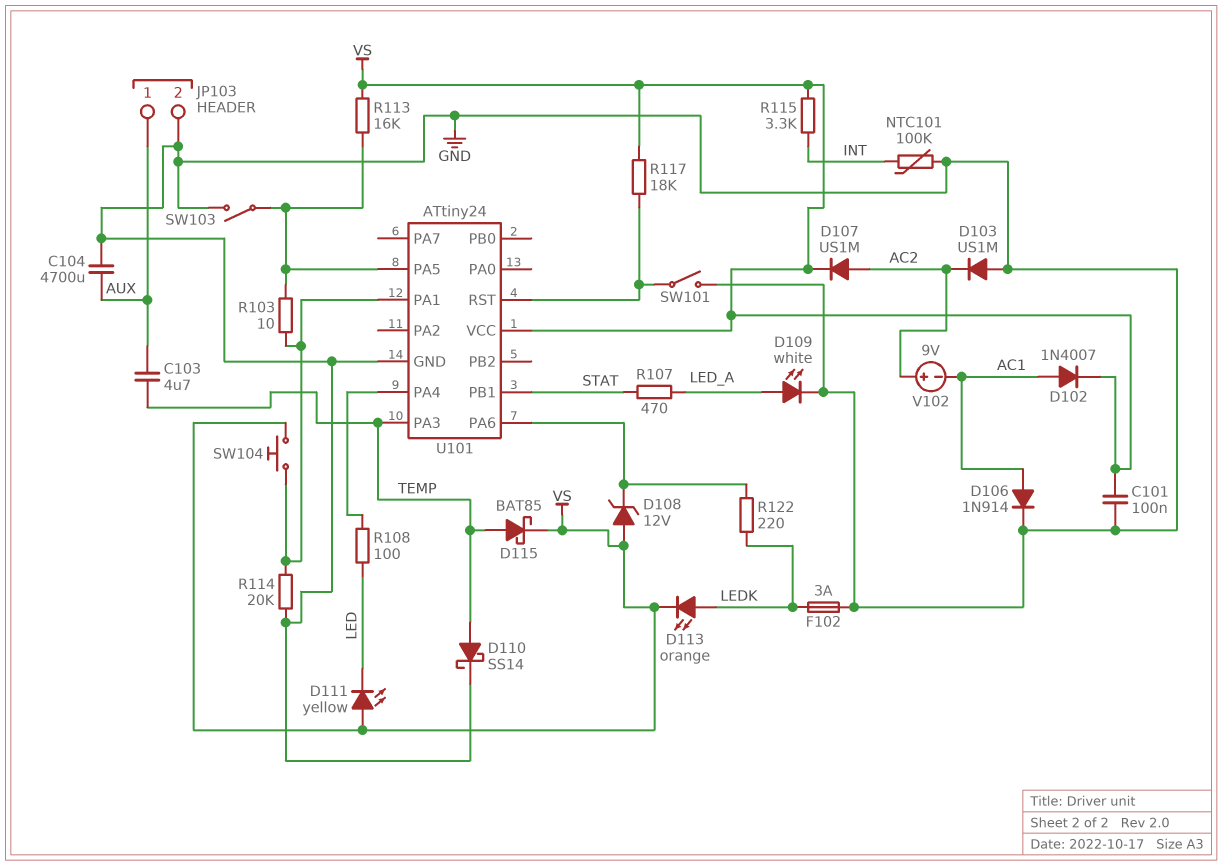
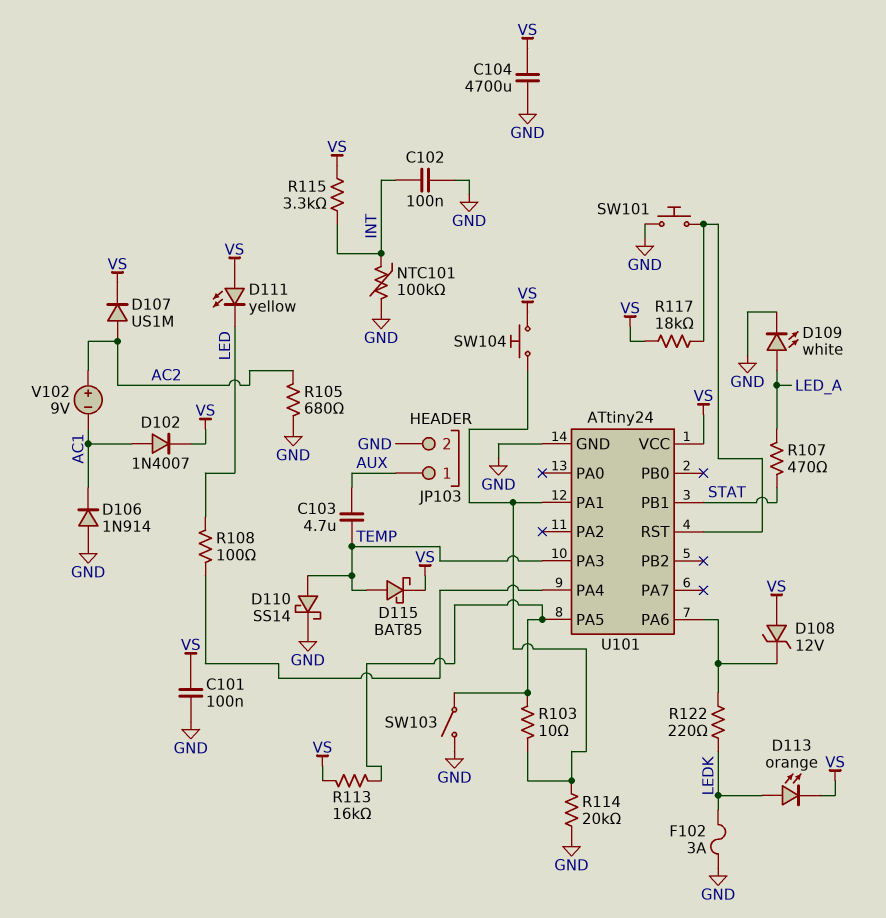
C102: none -> 100nF (GND, INT)
C104: 4700uF (AUX, GND) -> 4700uF (GND, VS)
D103: diode US1M (A GND, K AC2) -> none
D106: diode 1N914 (A AC1, K GND) -> diode 1N914 (A GND, K AC1)
R105: none -> 680 (AC2, GND)
SW101: switch (GND, U101/RST) -> button (GND, U101/RST)

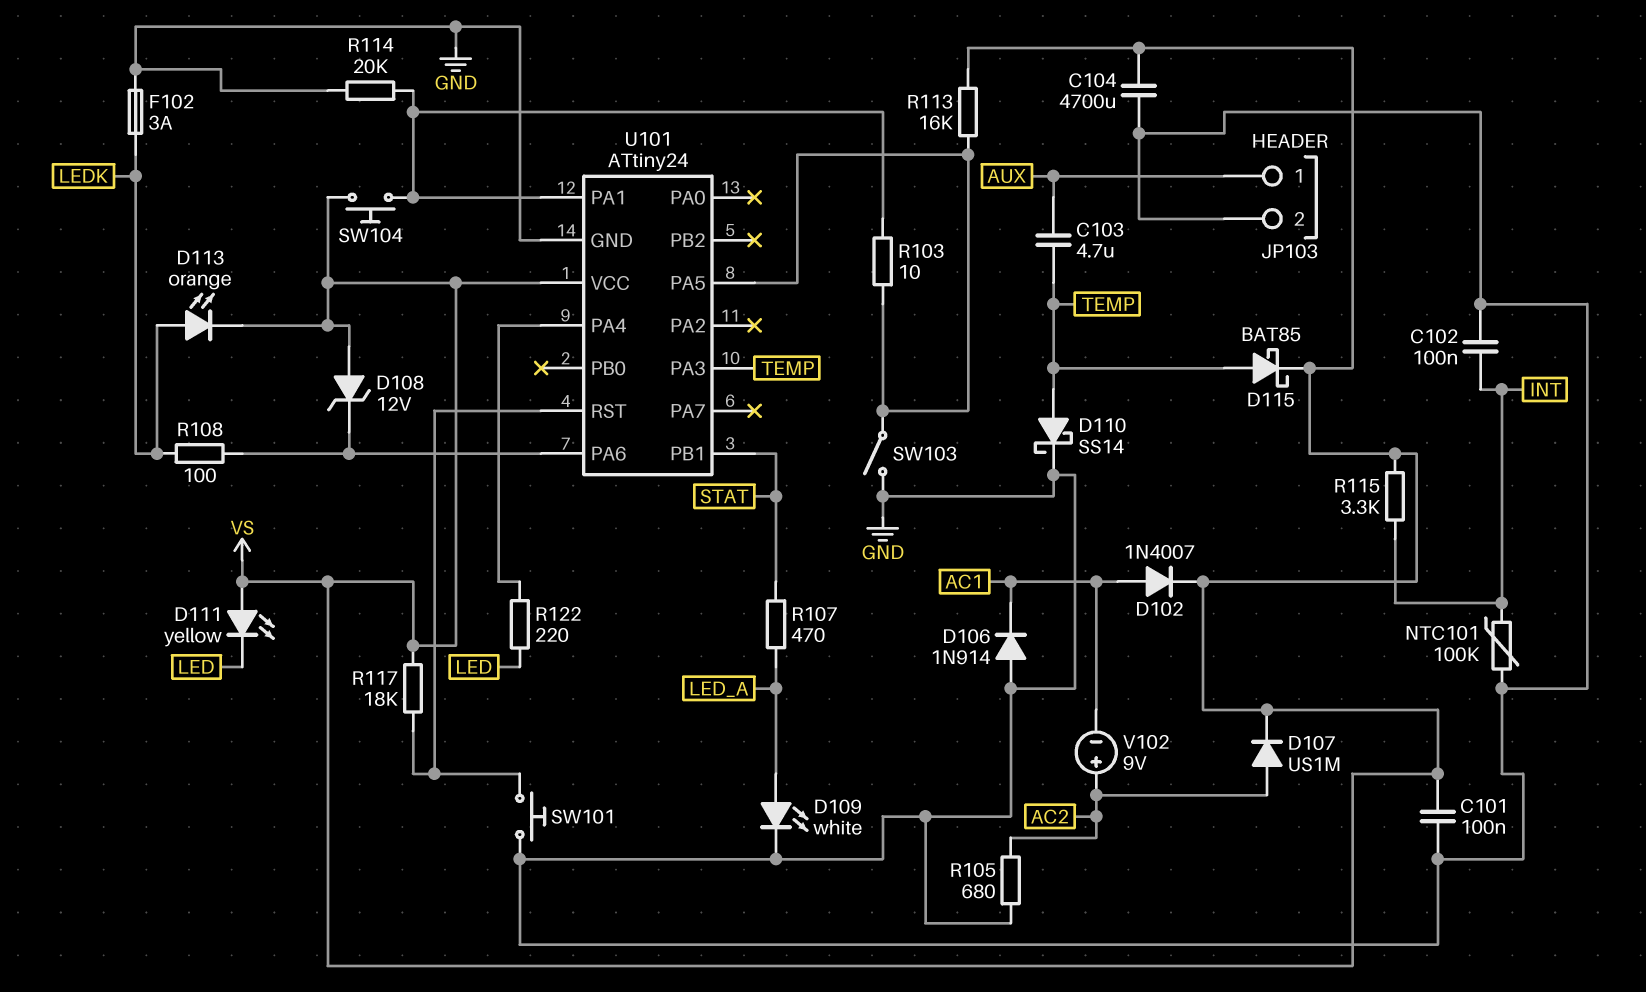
R108: 100 (LED, U101/PA4) -> 100 (LEDK, U101/PA6)
R122: 220 (LEDK, U101/PA6) -> 220 (LED, U101/PA4)

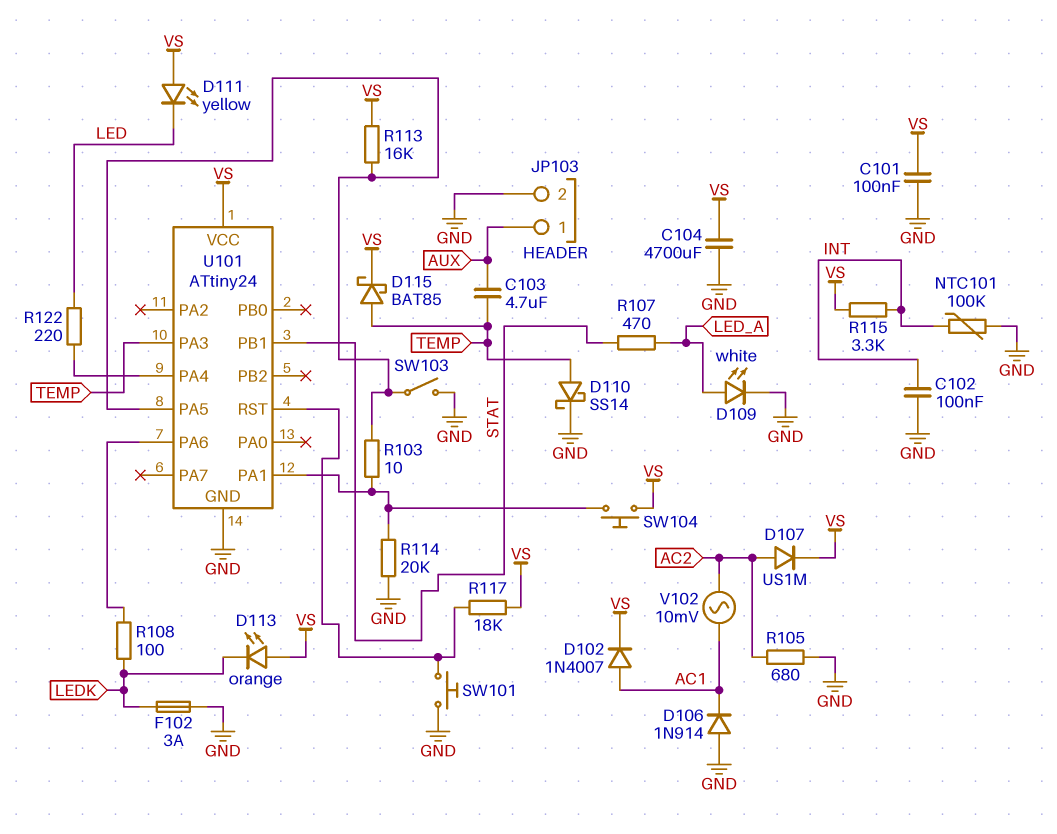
D108: zener 12V (A VS, K U101/PA6) -> none
D113: LED orange (A LEDK, K VS) -> LED orange (A VS, K LEDK)
V102: 9V (plus AC2, minus AC1) -> AC 10mV (AC1, AC2)

